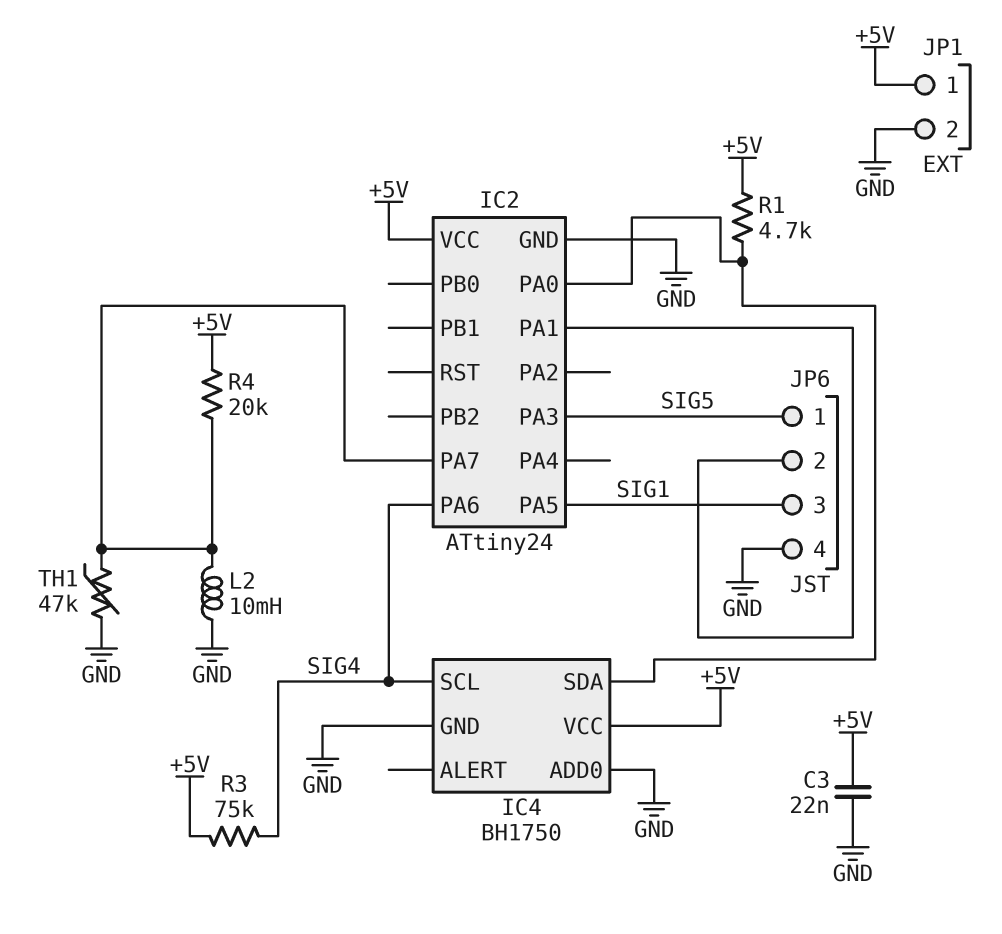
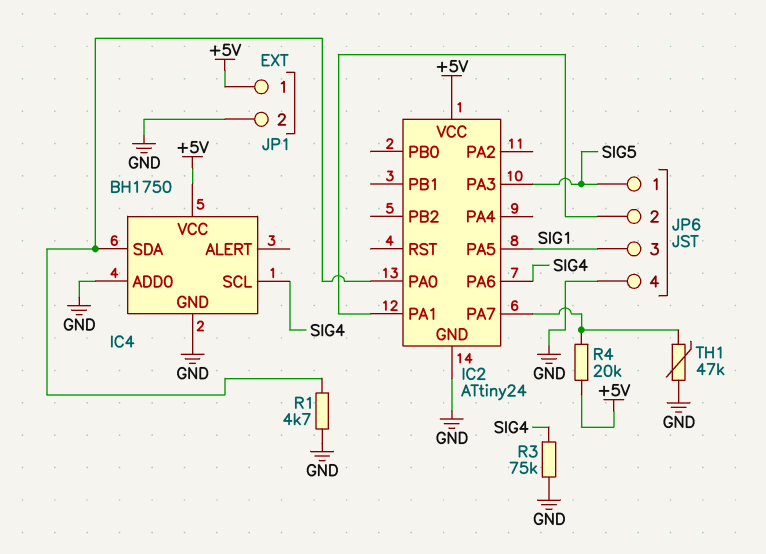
C3: 22nF (+5V, GND) -> none
L2: 10mH (GND, IC2/PA7) -> none
R1: 4.7k (+5V, IC2/PA0) -> 4.7k (GND, IC2/PA0)
R3: 75k (+5V, SIG4) -> 75k (GND, SIG4)

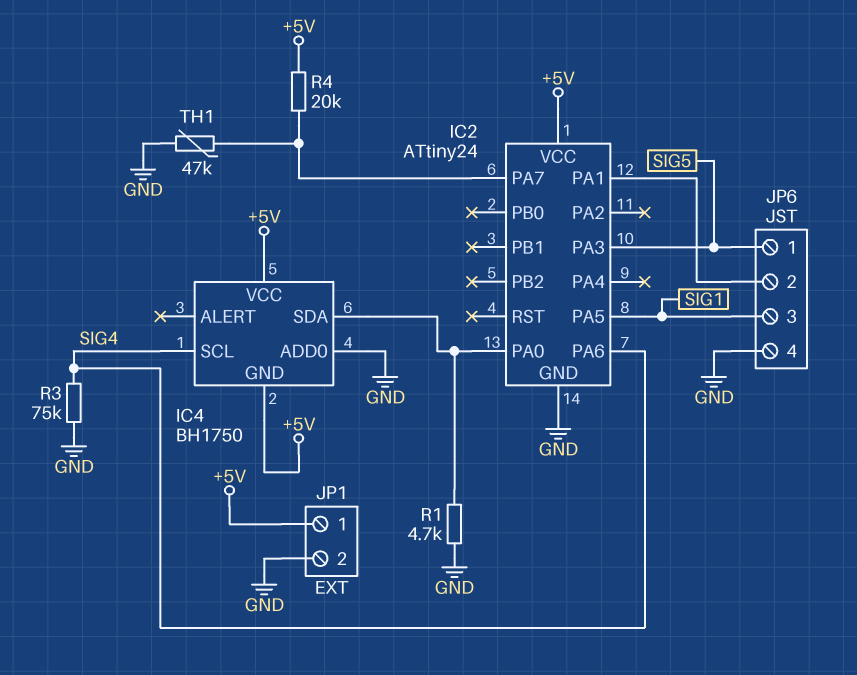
IC4 pin GND: GND -> +5V

